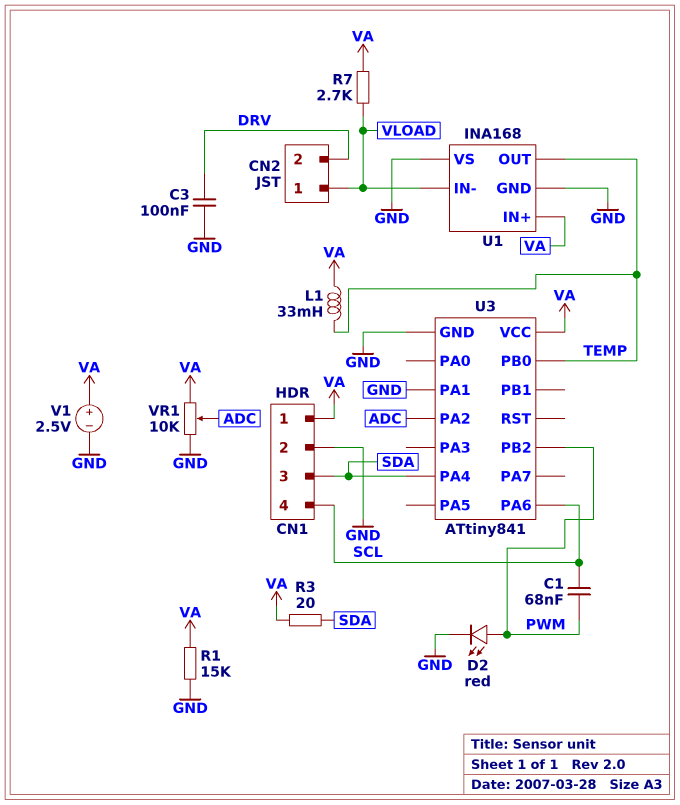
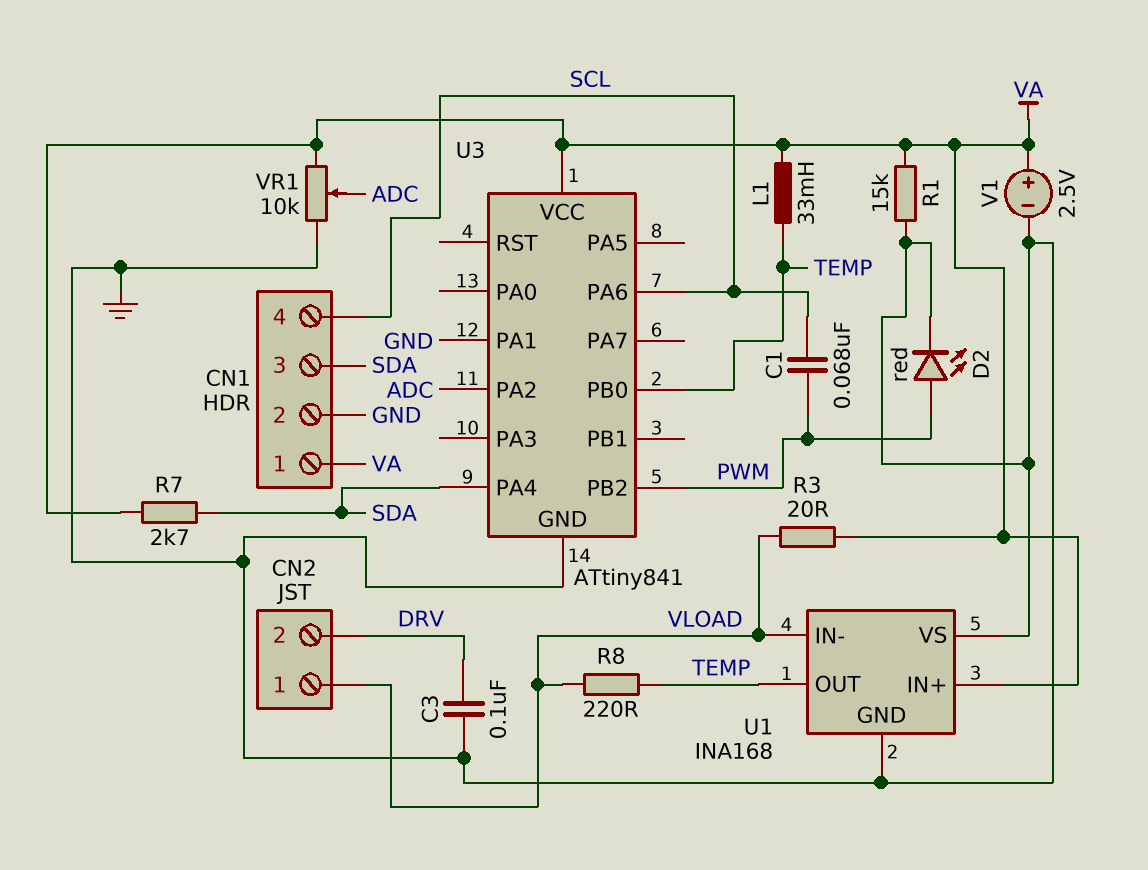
R3: 20 (SDA, VA) -> 20 (VA, VLOAD)
R7: 2.7k (VA, VLOAD) -> 2.7k (SDA, VA)
R8: none -> 220 (TEMP, VLOAD)

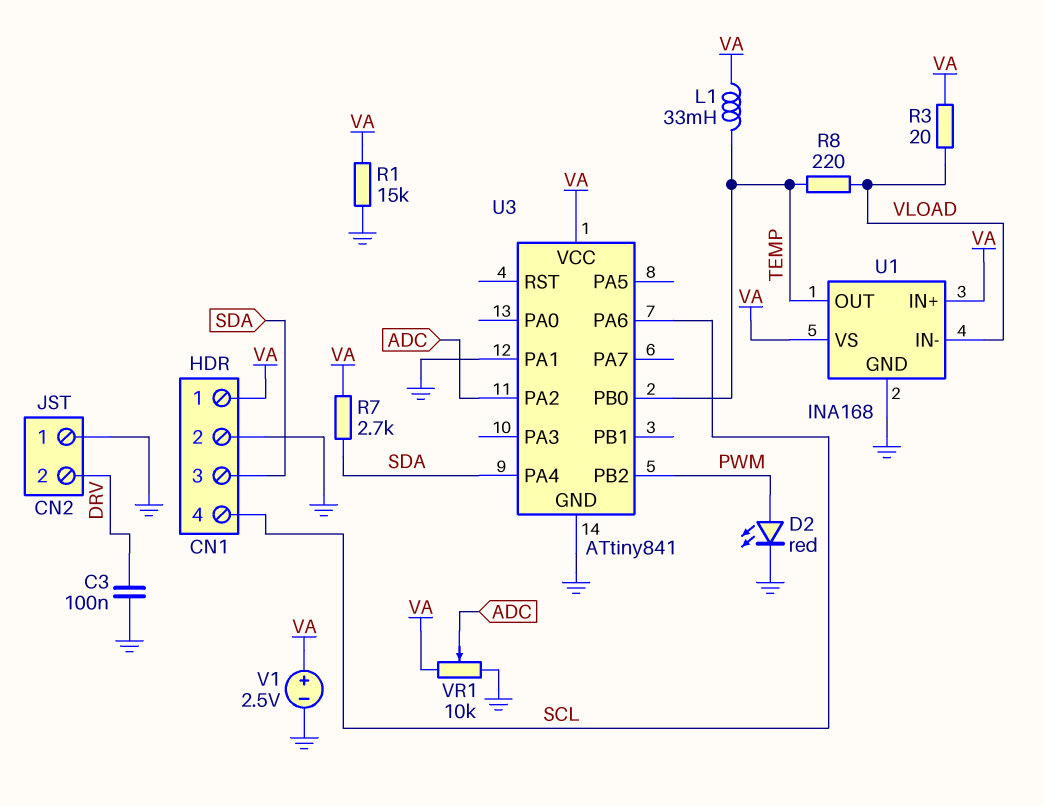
C1: 68nF (PWM, SCL) -> none
CN2 pin 1: VLOAD -> GND
U1 pin VS: GND -> VA

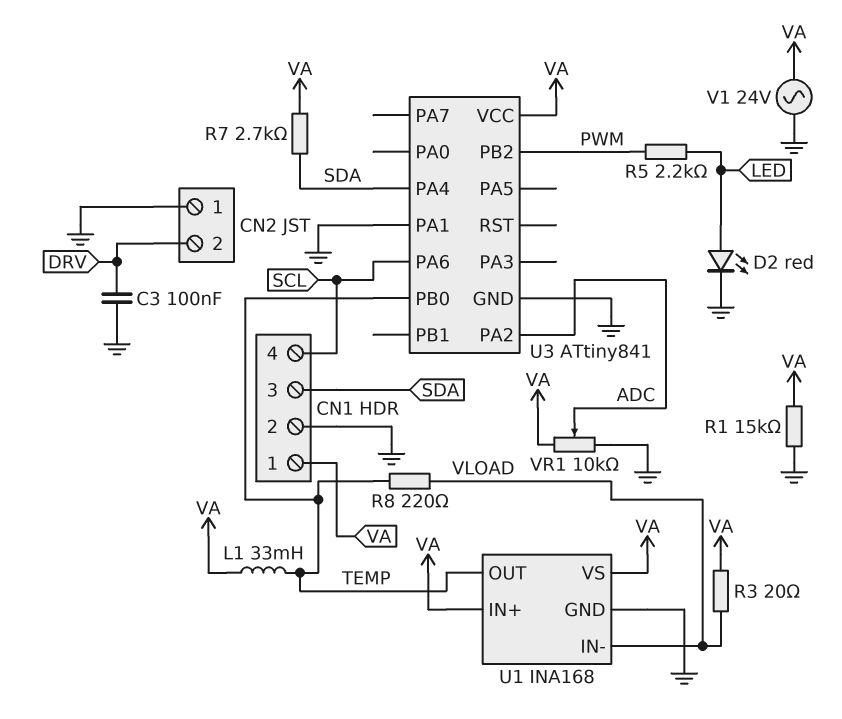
D2: LED red (A PWM, K GND) -> LED red (A LED, K GND)
R5: none -> 2.2k (LED, PWM)
V1: 2.5V (plus VA, minus GND) -> AC 24V (GND, VA)

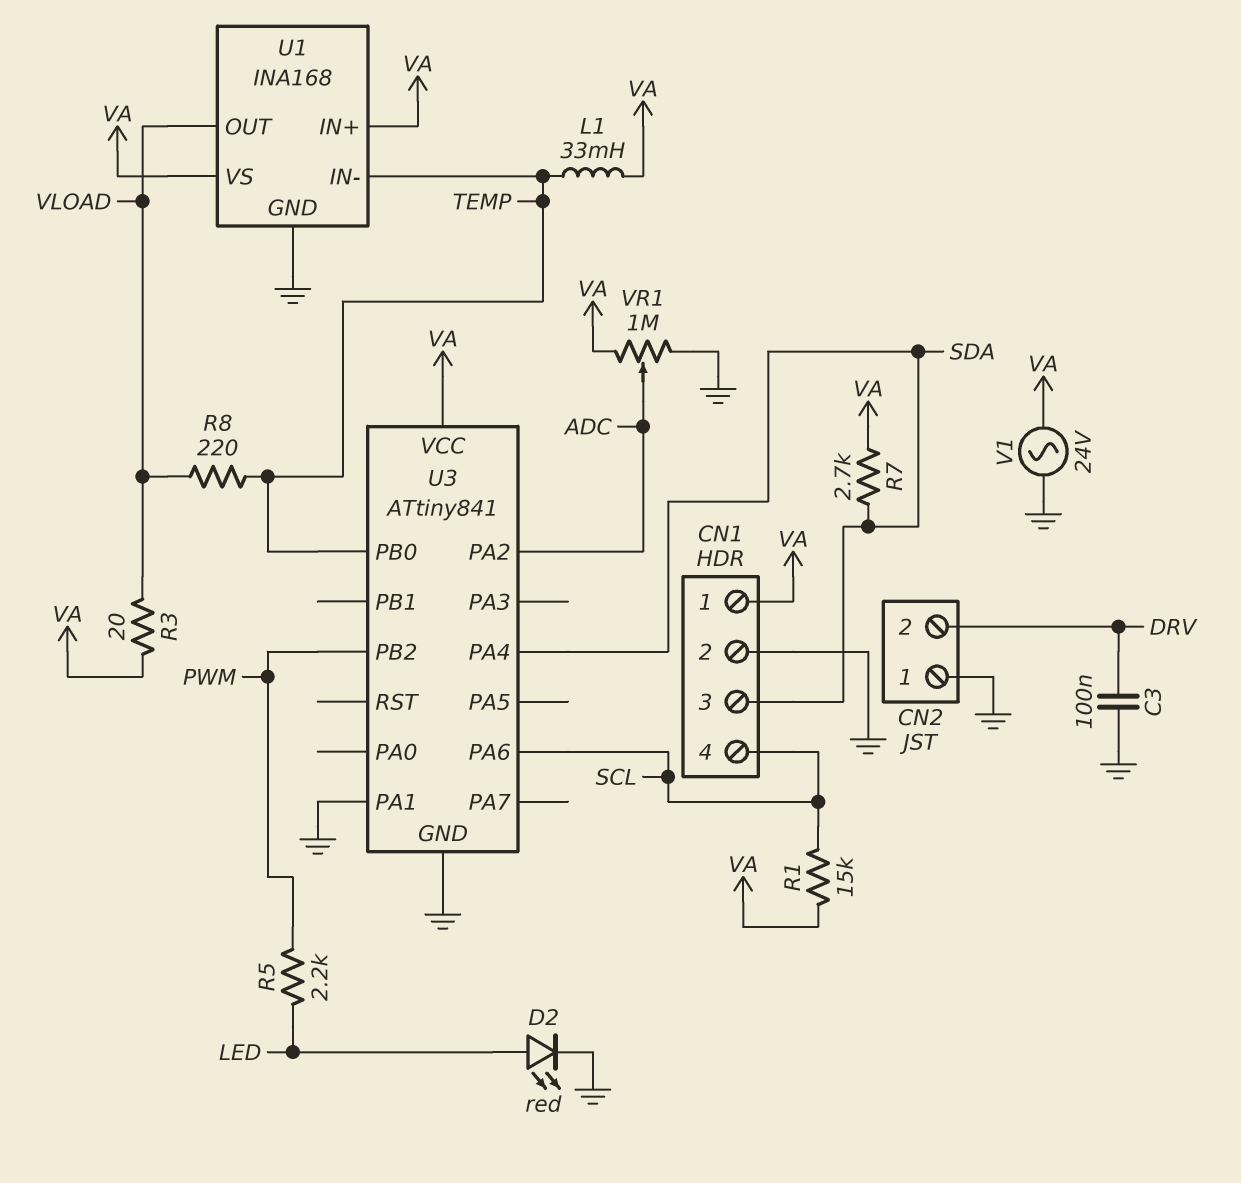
R1: 15k (GND, VA) -> 15k (SCL, VA)
U1 pin IN-: VLOAD -> TEMP
U1 pin OUT: TEMP -> VLOAD
VR1: 10k (GND, VA, wiper ADC) -> 1M (GND, VA, wiper ADC)

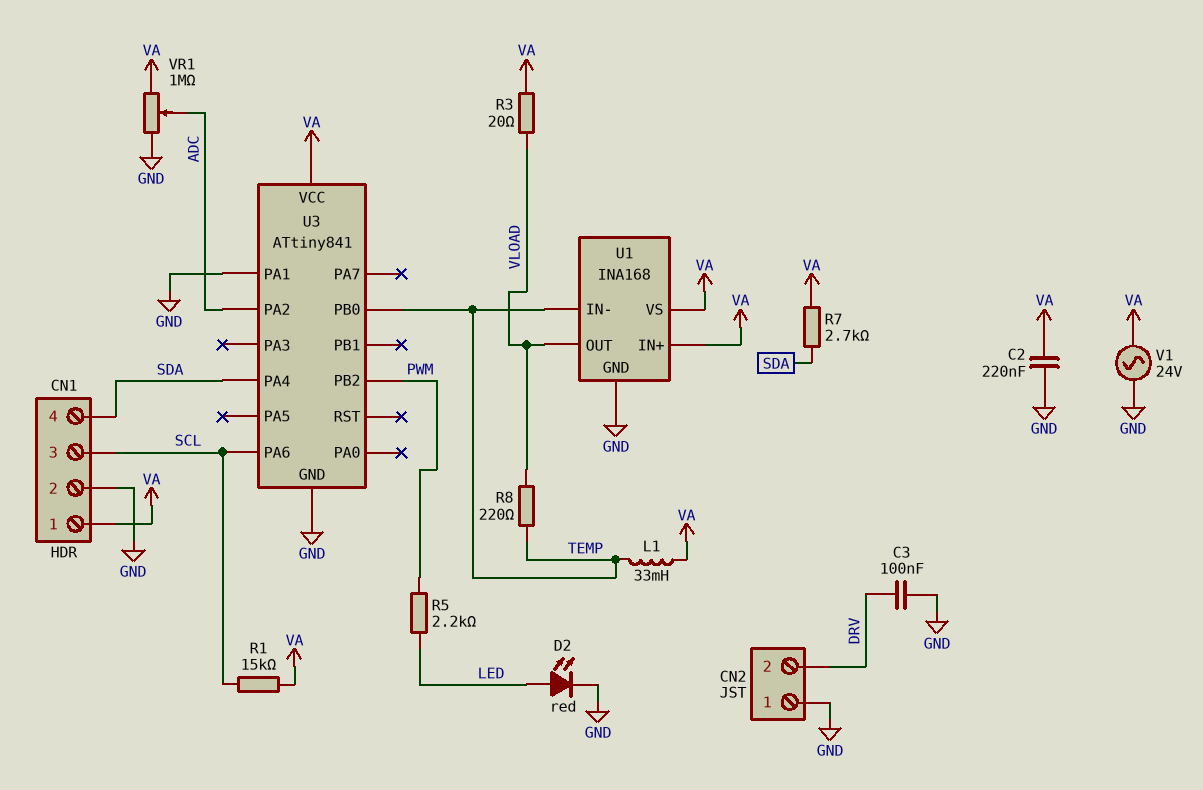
C2: none -> 220nF (GND, VA)
CN1 pin 3: SDA -> SCL
CN1 pin 4: SCL -> SDA

